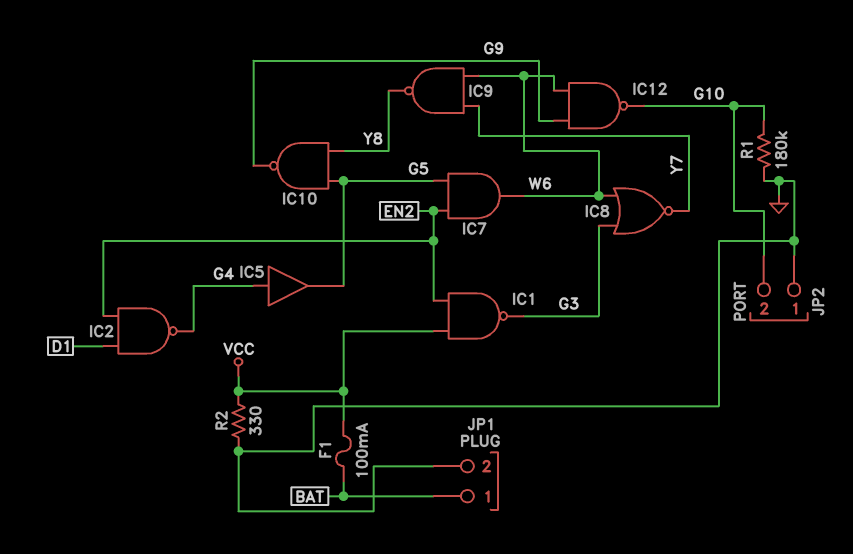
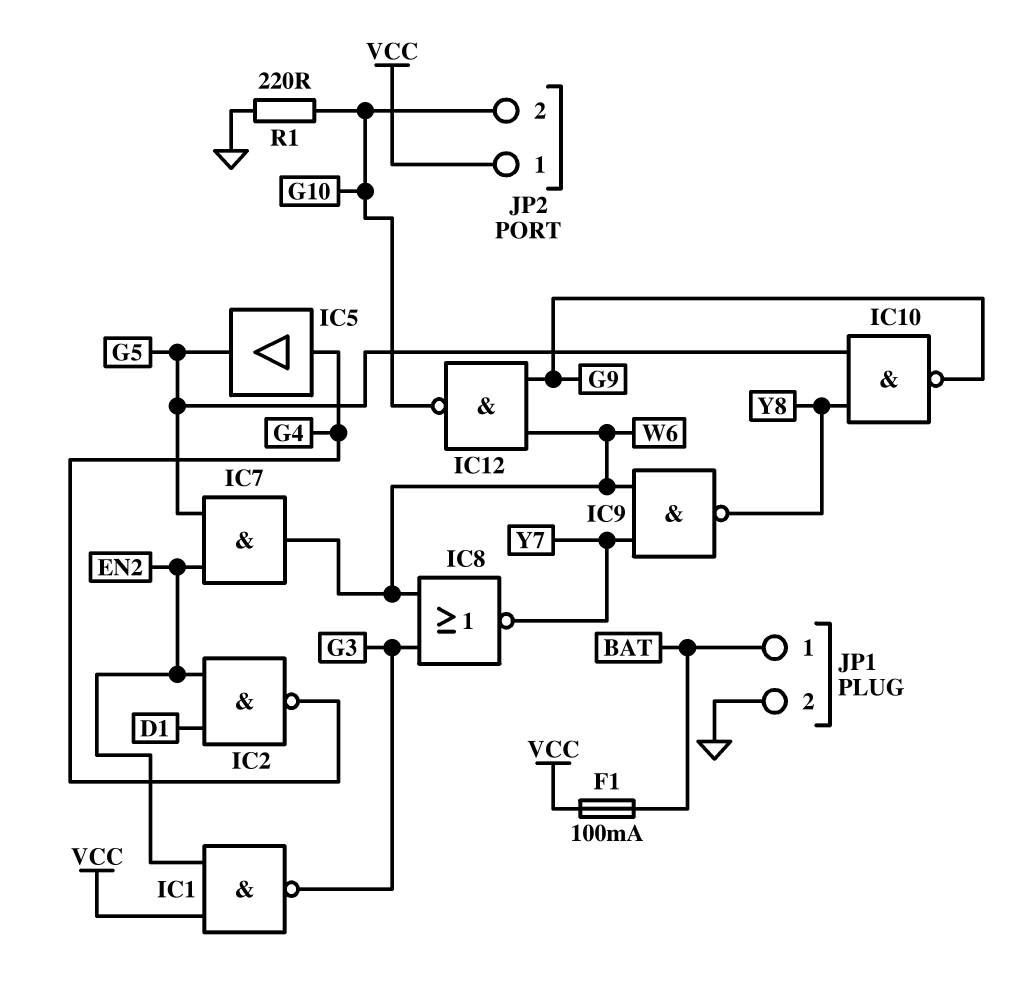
JP2 pin 1: GND -> VCC
R1: 180k (G10, GND) -> 220 (G10, GND)
R2: 330 (GND, VCC) -> none

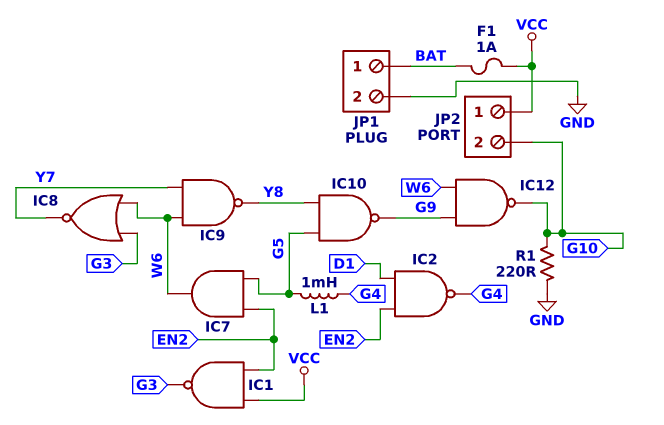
F1: 100mA (BAT, VCC) -> 1A (BAT, VCC)
IC5: buffer (in G4, out G5) -> none
L1: none -> 1mH (G4, G5)

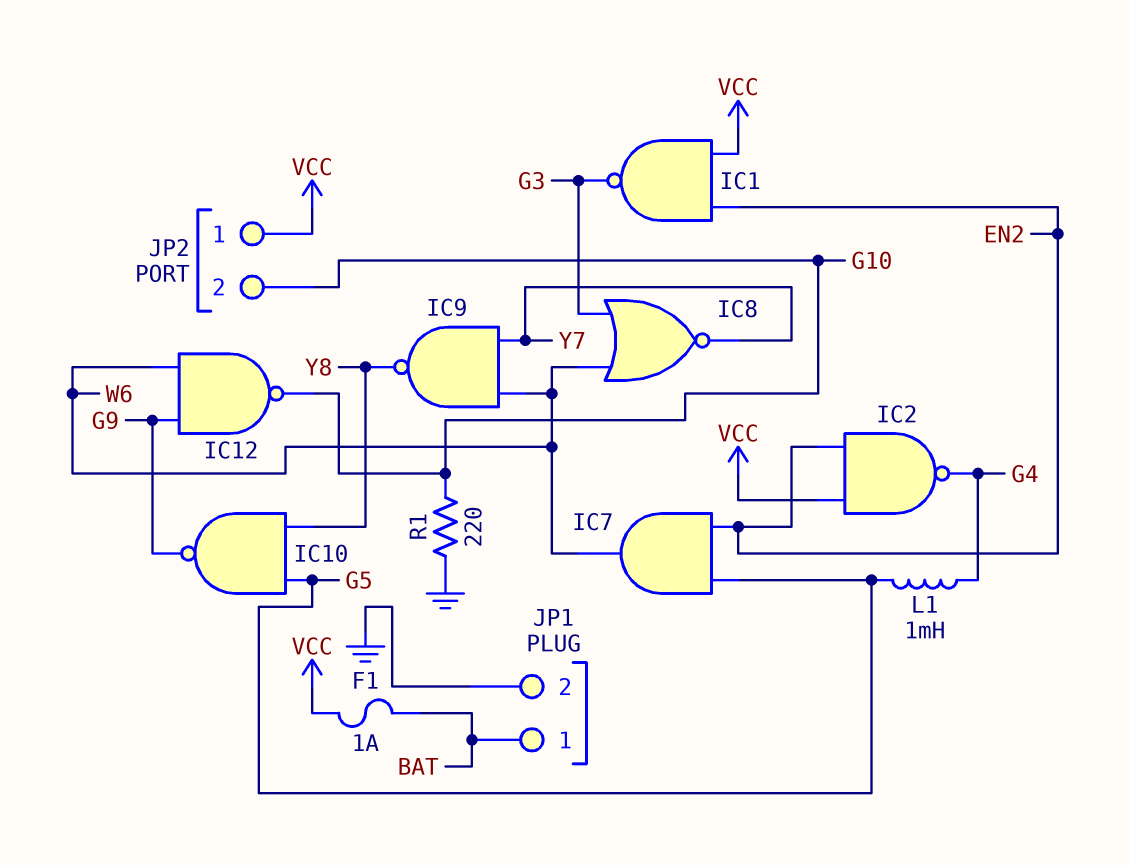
IC2: NAND (in D1, in EN2, out G4) -> NAND (in EN2, in VCC, out G4)

